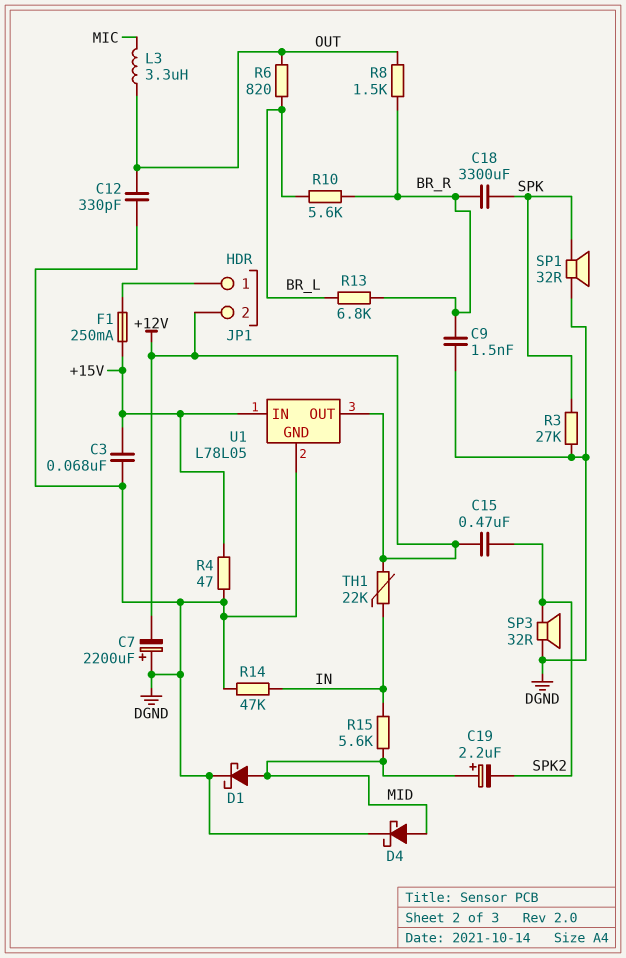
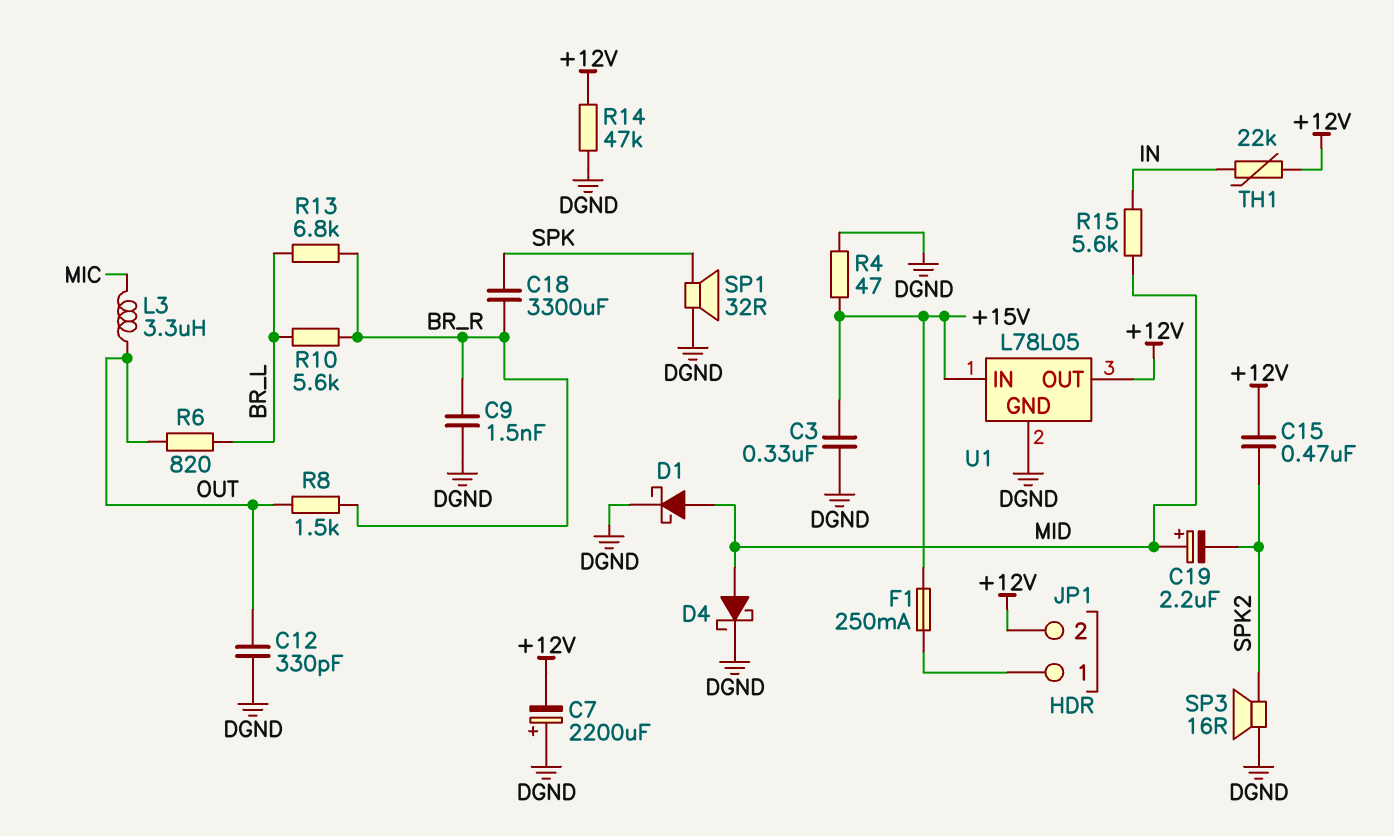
C3: 68nF (+15V, DGND) -> 330nF (+15V, DGND)
R3: 27k (DGND, SPK) -> none
R14: 47k (DGND, IN) -> 47k (+12V, DGND)
SP3: speaker 32R (DGND, SPK2) -> speaker 16R (DGND, SPK2)

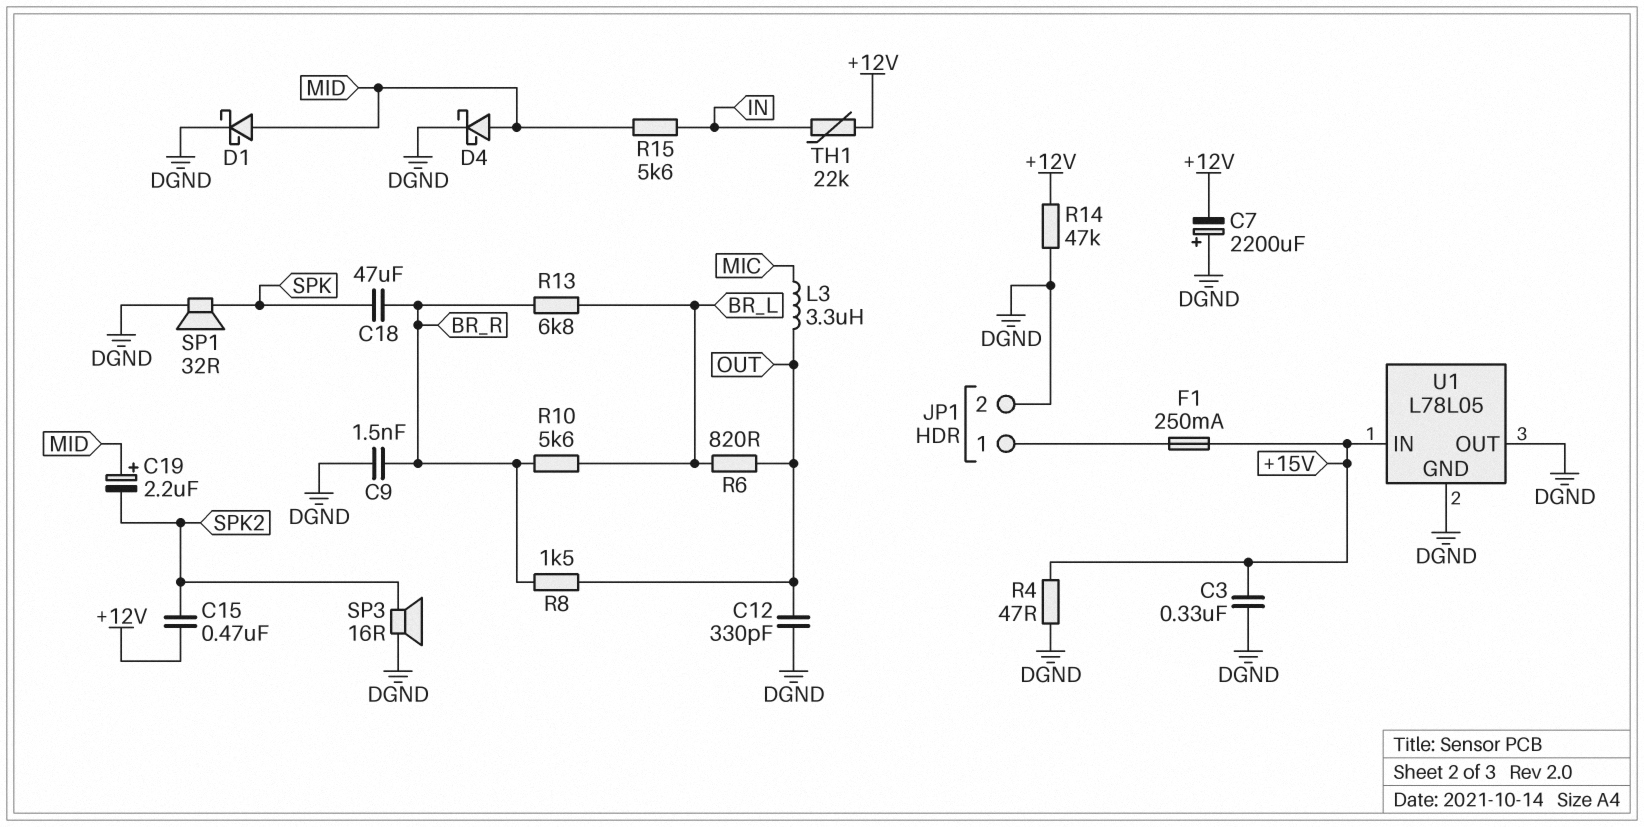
C18: 3300uF (BR_R, SPK) -> 47uF (BR_R, SPK)
JP1 pin 2: +12V -> DGND
U1 pin OUT: +12V -> DGND

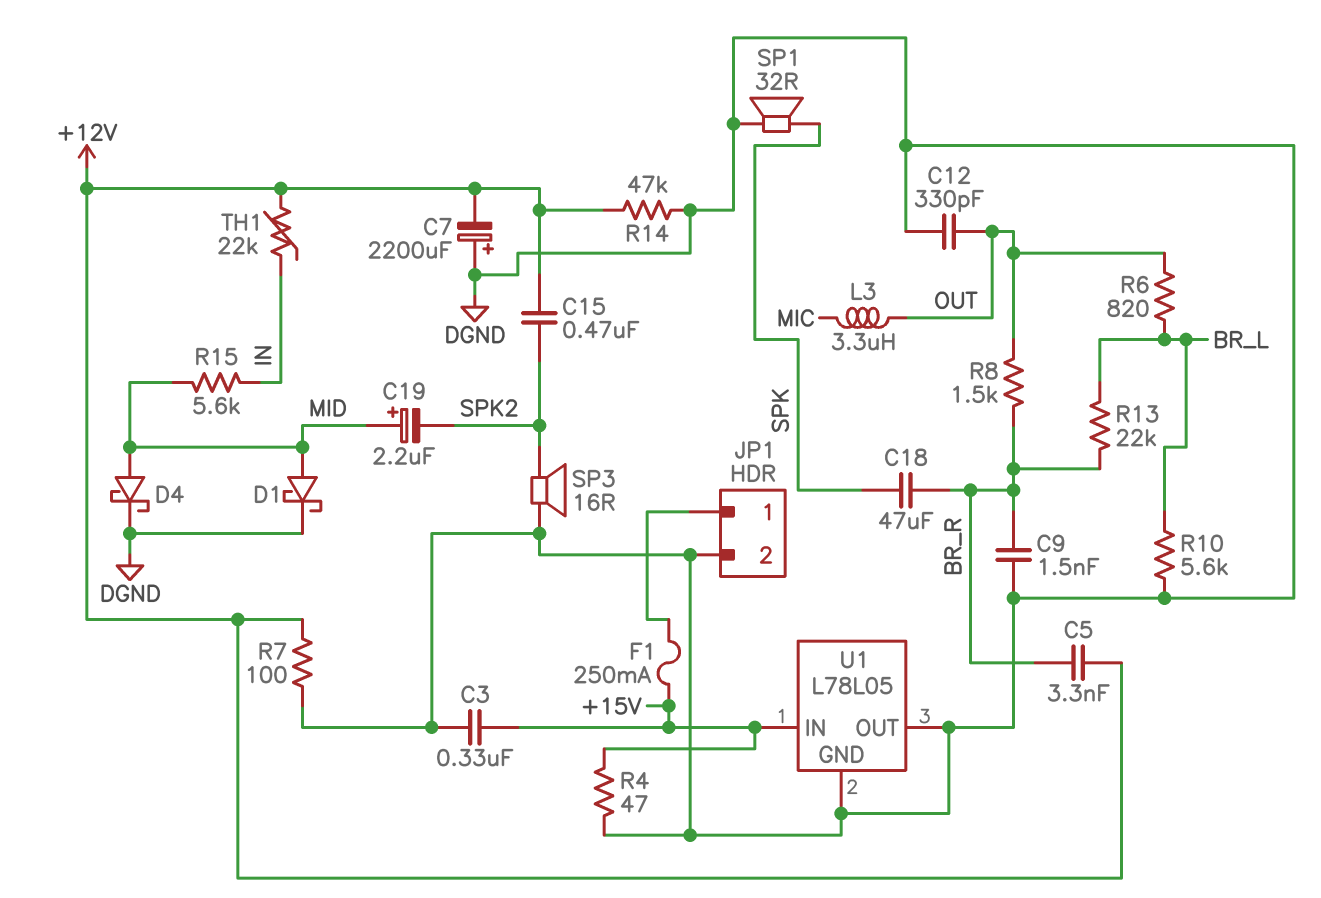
C5: none -> 3.3nF (+12V, BR_R)
R7: none -> 100 (+12V, DGND)
R10: 5.6k (BR_L, BR_R) -> 5.6k (BR_L, DGND)
R13: 6.8k (BR_L, BR_R) -> 22k (BR_L, BR_R)

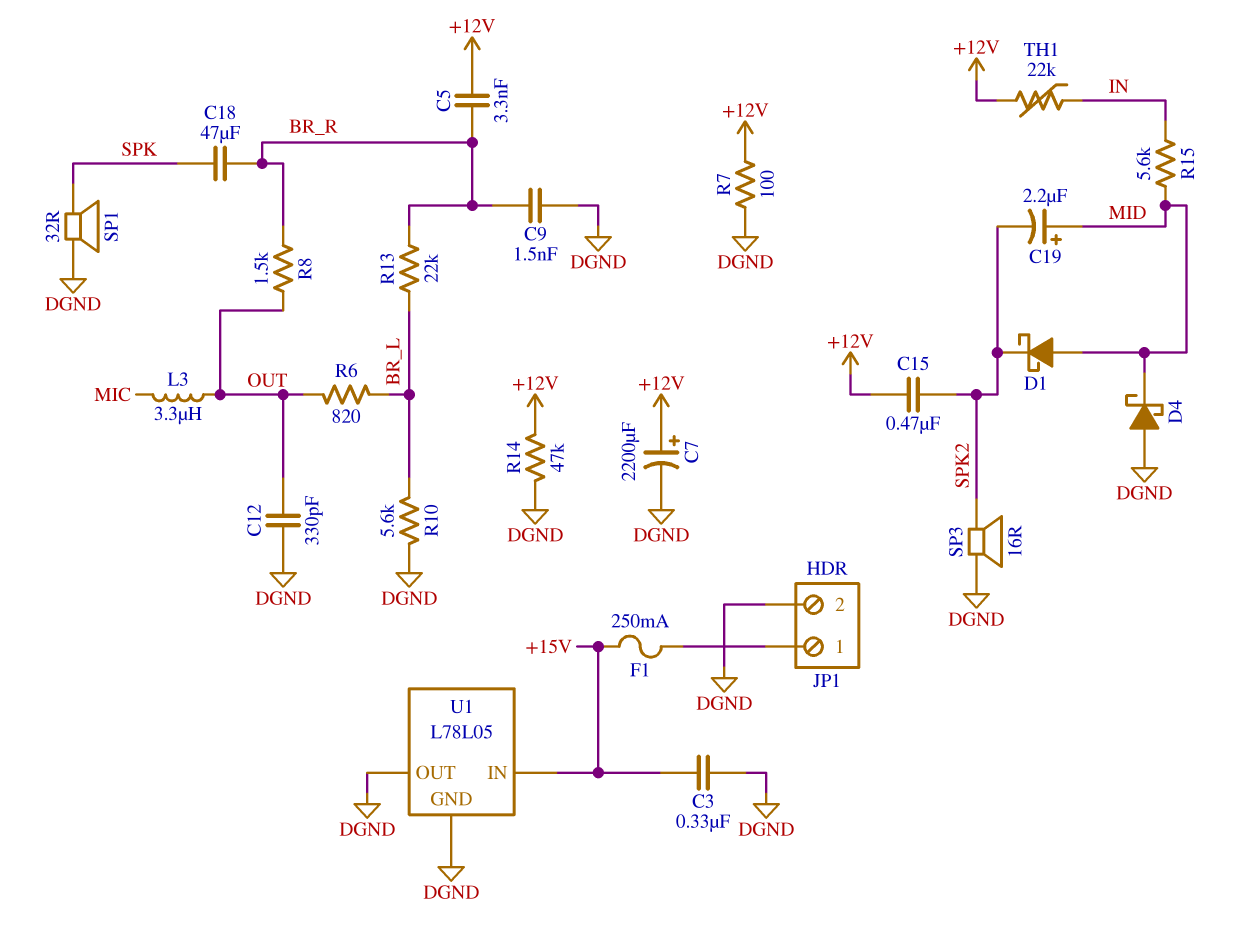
C7: 2200uF (plus DGND, minus +12V) -> 2200uF (plus +12V, minus DGND)
D1: schottky (A MID, K DGND) -> schottky (A MID, K SPK2)
D4: schottky (A MID, K DGND) -> schottky (A DGND, K MID)
R4: 47 (+15V, DGND) -> none

